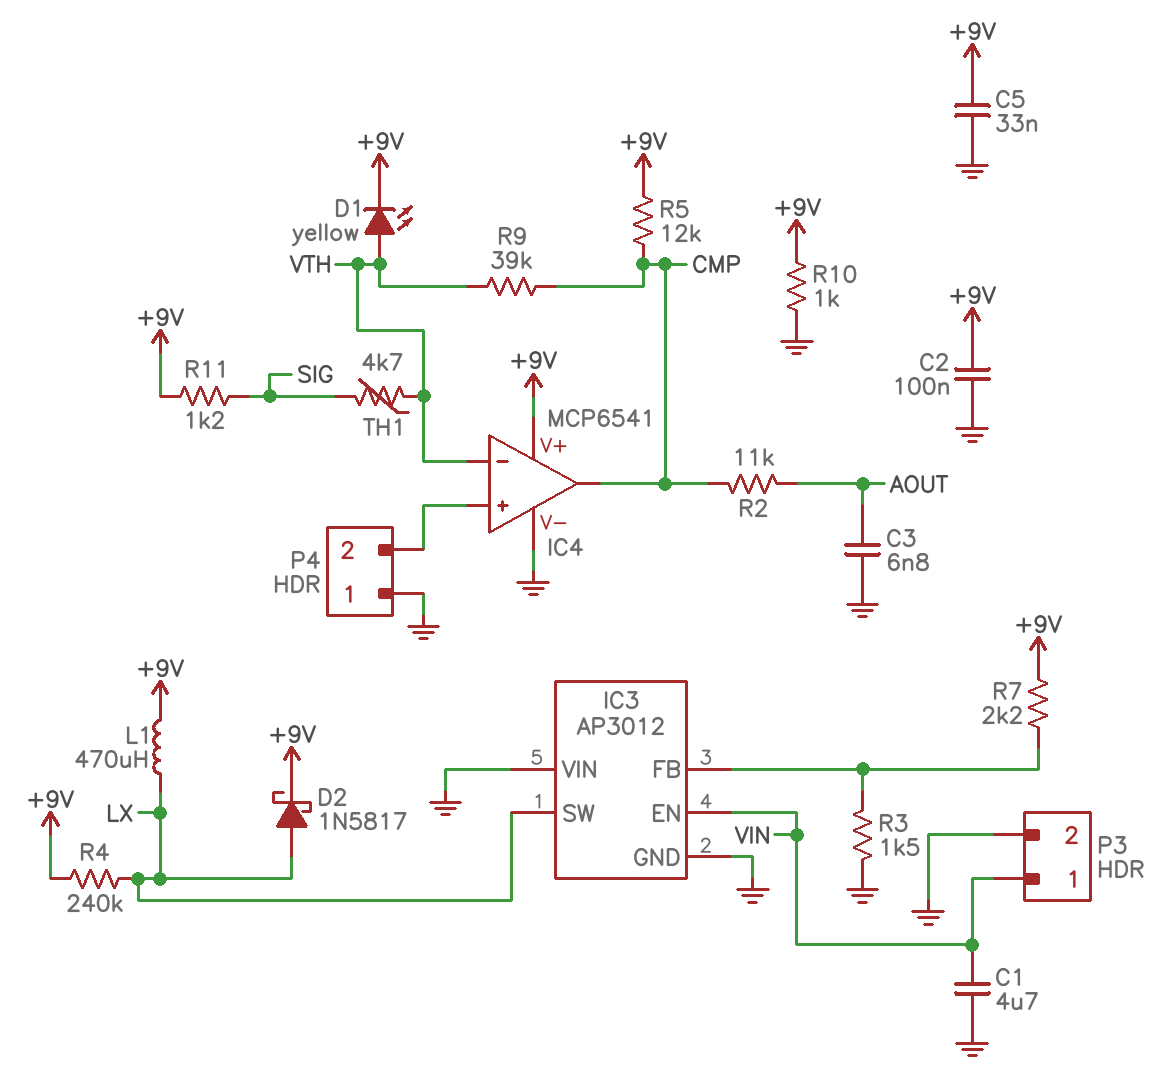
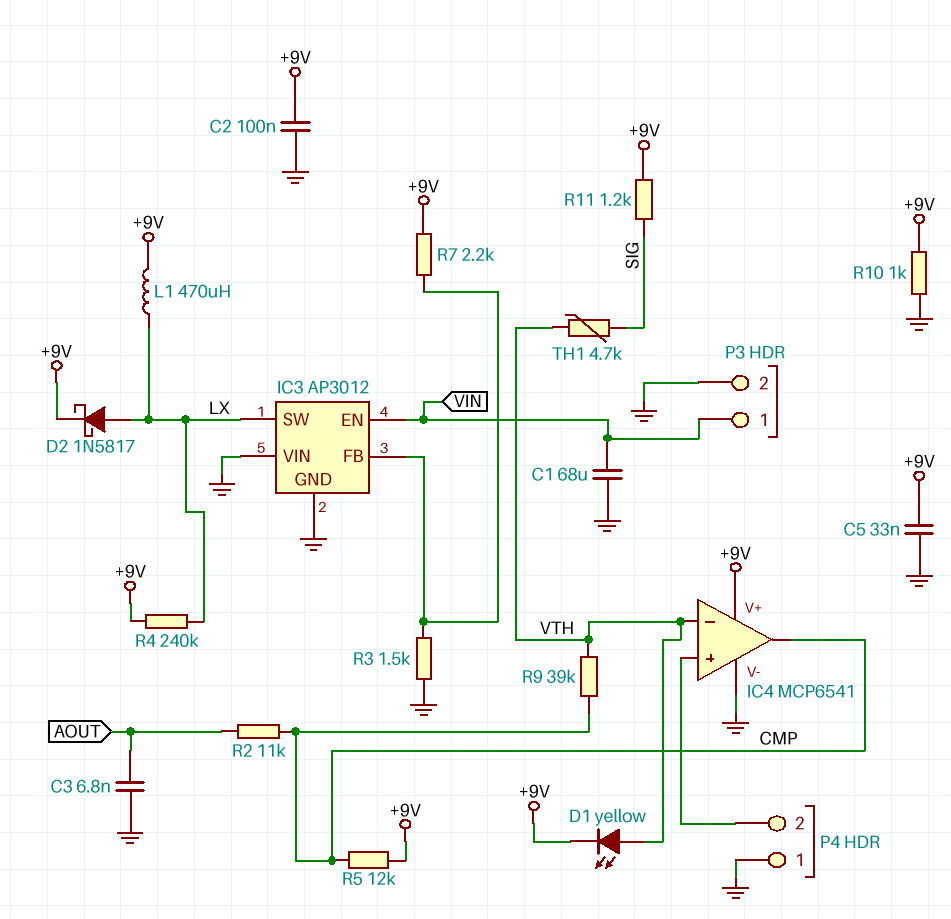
C1: 4.7uF (GND, VIN) -> 68uF (GND, VIN)

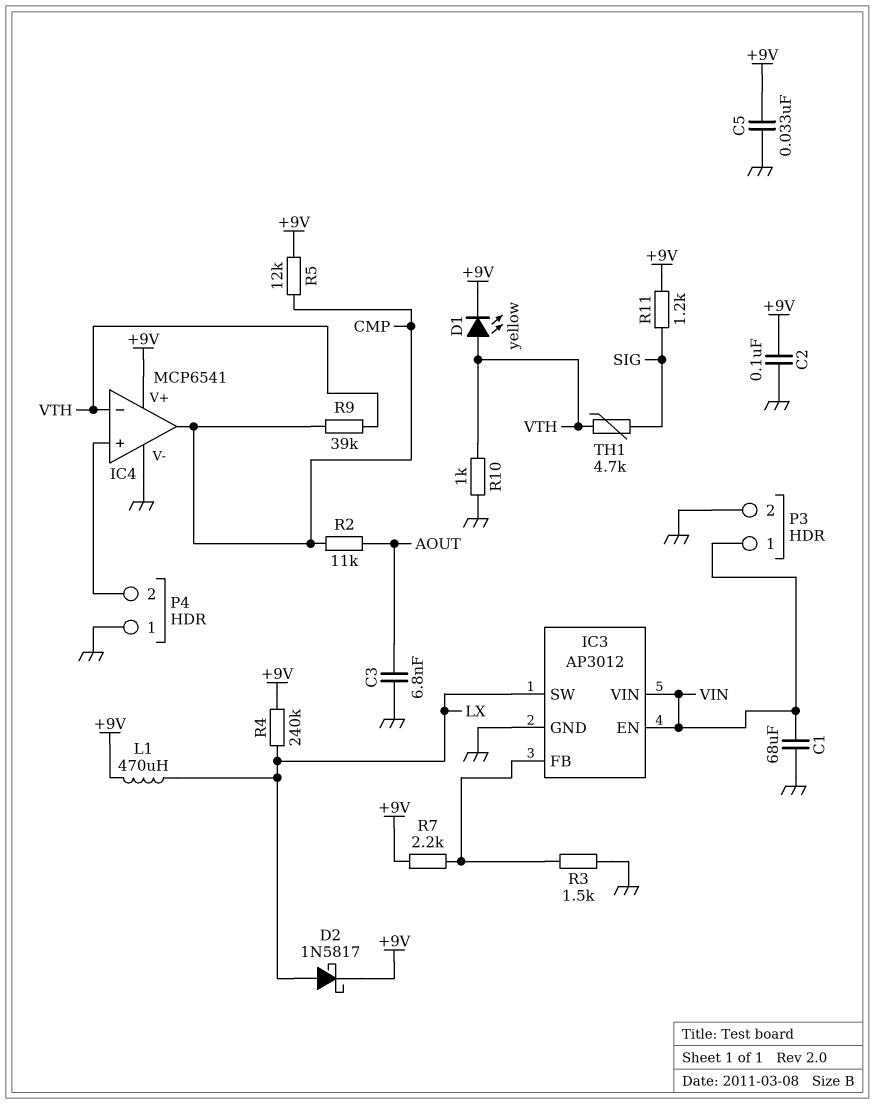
IC3 pin VIN: GND -> VIN
R10: 1k (+9V, GND) -> 1k (GND, VTH)

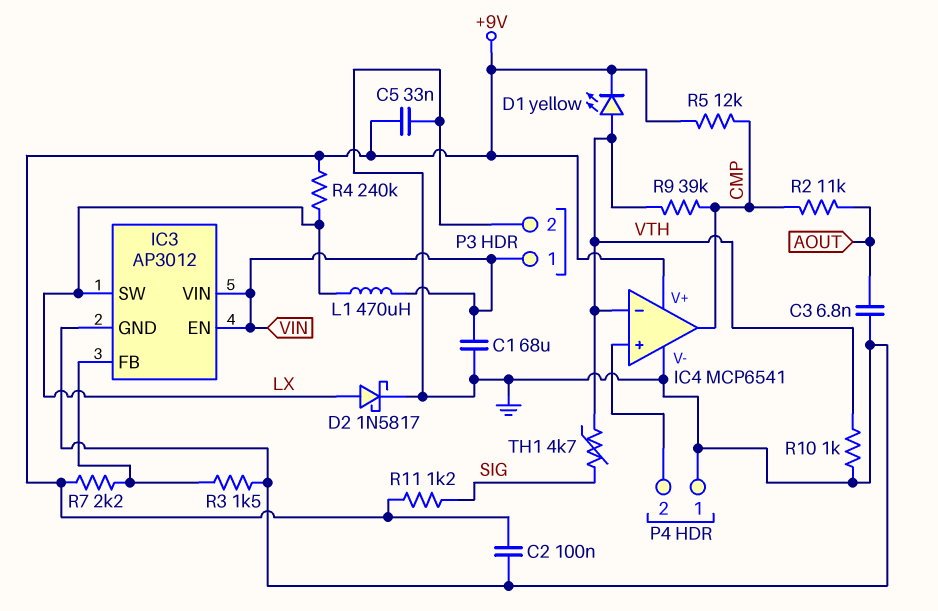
D2: schottky 1N5817 (A LX, K +9V) -> schottky 1N5817 (A LX, K GND)
L1: 470uH (+9V, LX) -> 470uH (LX, VIN)

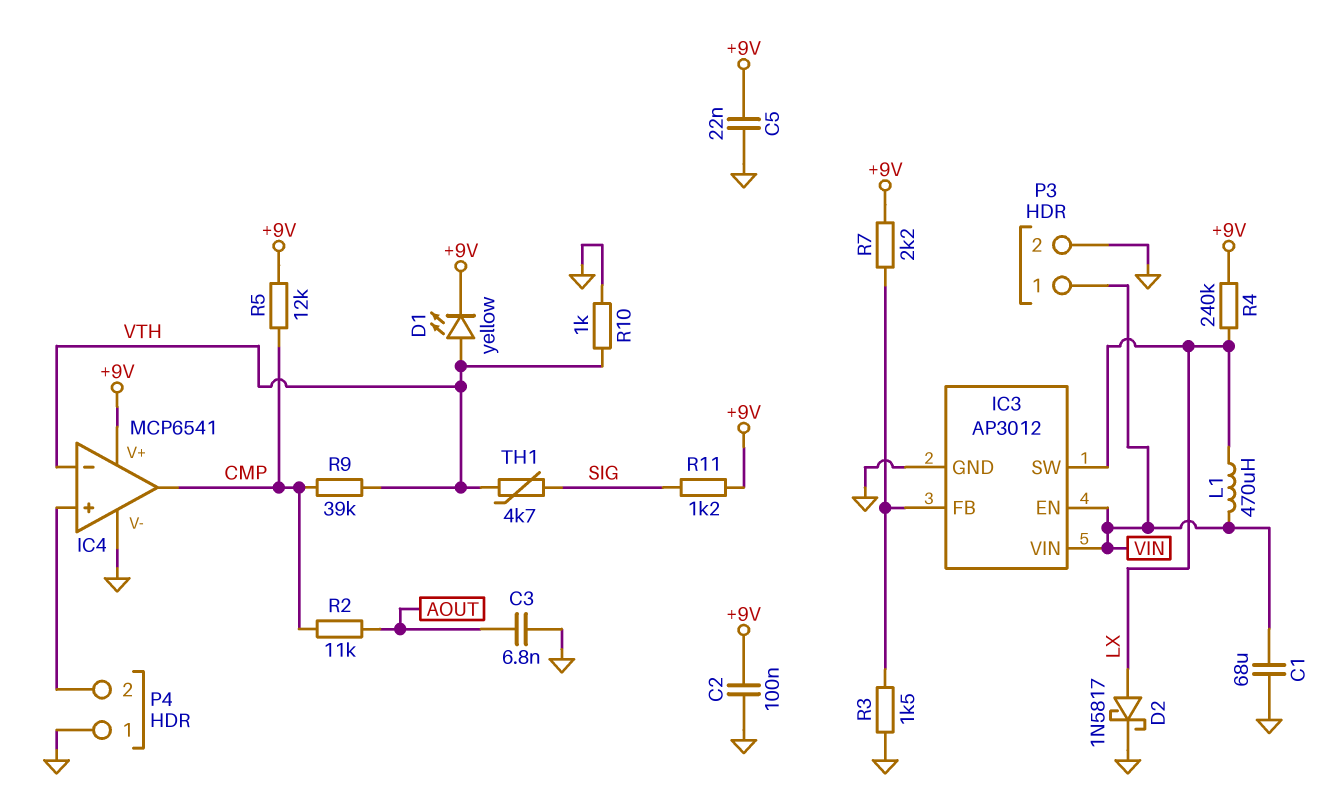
C5: 33nF (+9V, GND) -> 22nF (+9V, GND)

